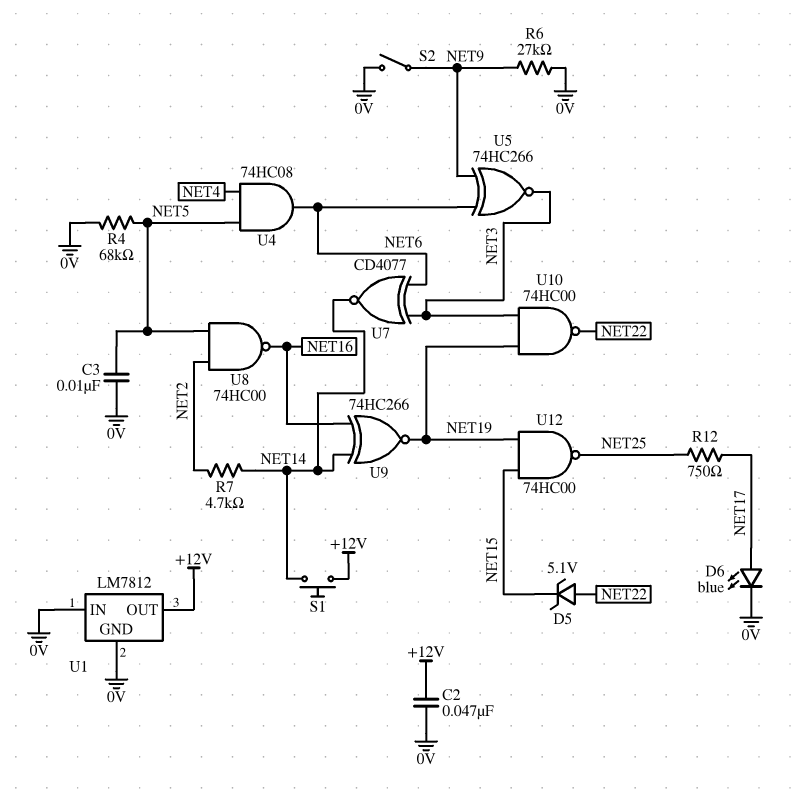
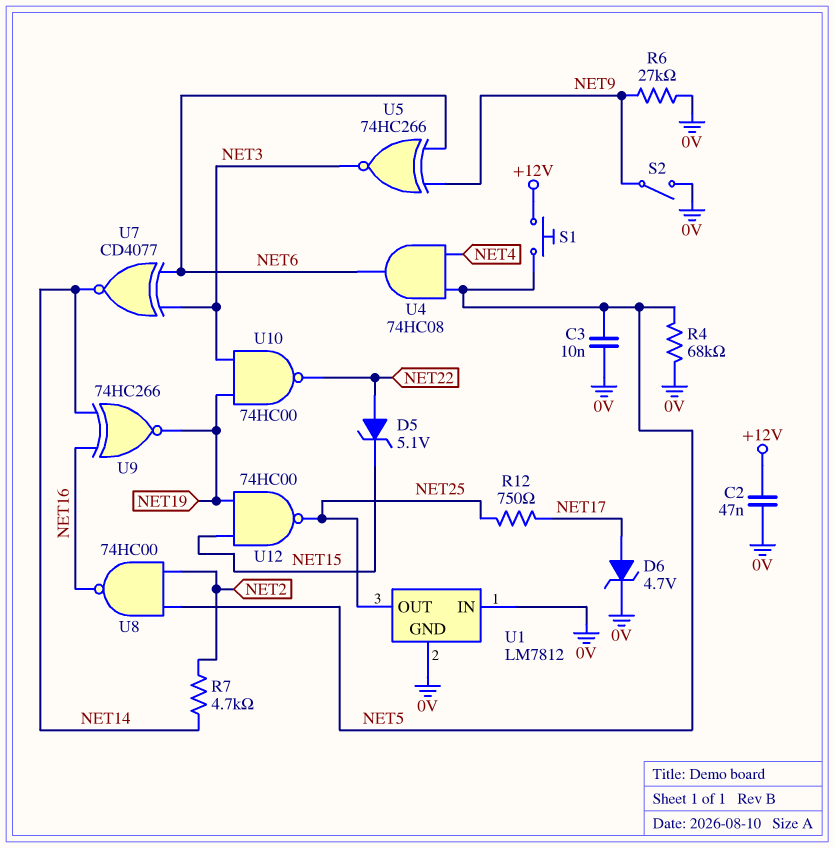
D6: LED blue (A NET17, K 0V) -> zener 4.7V (A NET17, K 0V)
S1: button (+12V, NET14) -> button (+12V, NET5)
U1 pin OUT: +12V -> NET25

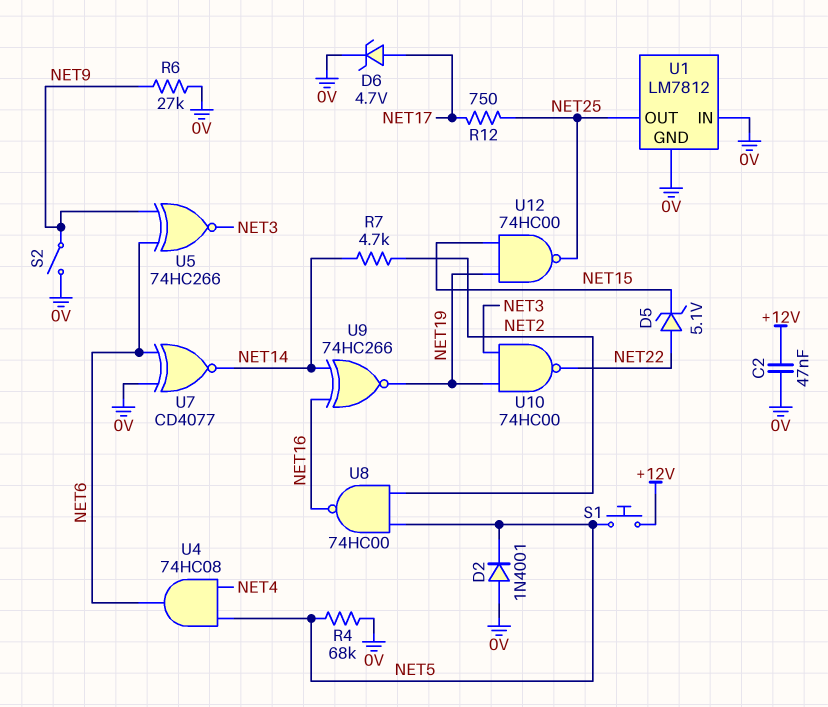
C3: 10nF (0V, NET5) -> none
D2: none -> diode 1N4001 (A 0V, K NET5)
U7: XNOR CD4077 (in NET3, in NET6, out NET14) -> XNOR CD4077 (in 0V, in NET6, out NET14)

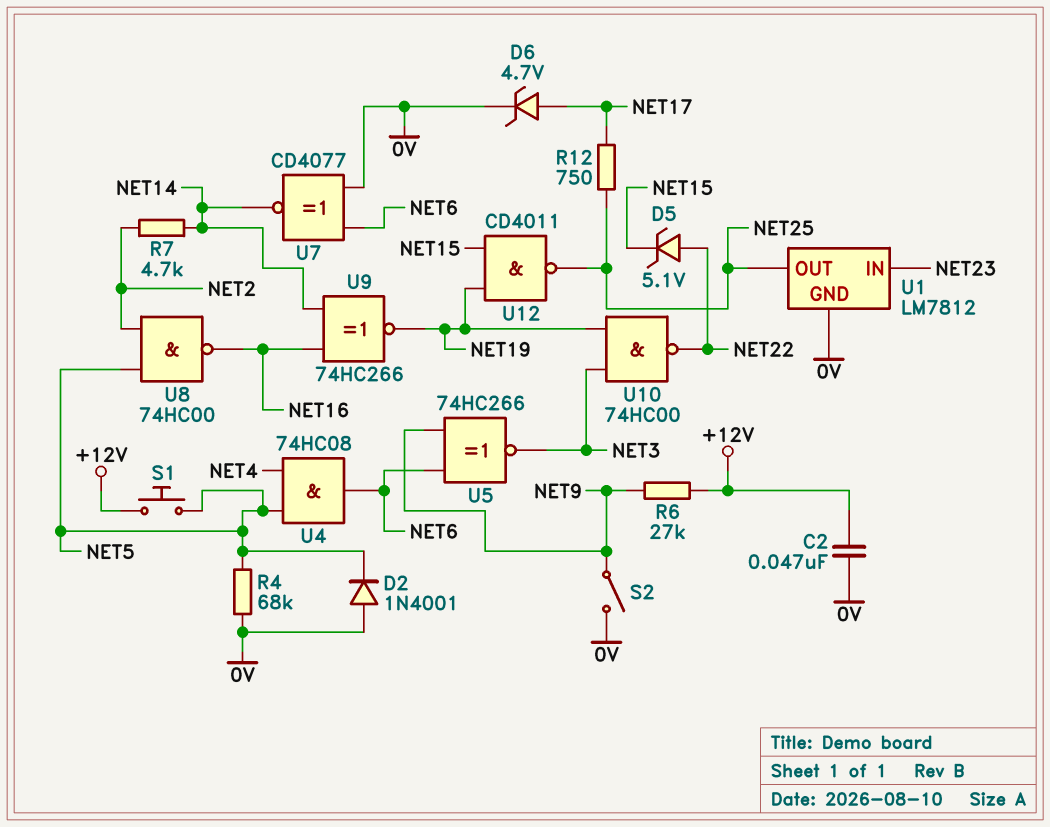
R6: 27k (0V, NET9) -> 27k (+12V, NET9)
U1 pin IN: 0V -> NET23
U12: NAND 74HC00 (in NET15, in NET19, out NET25) -> NAND CD4011 (in NET15, in NET19, out NET25)

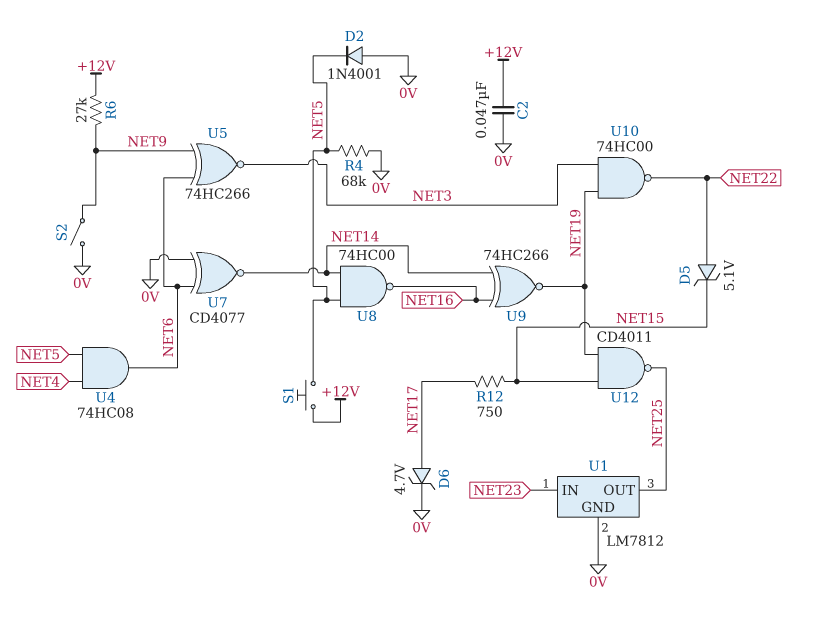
R7: 4.7k (NET2, NET14) -> none
R12: 750 (NET17, NET25) -> 750 (NET15, NET17)
U8: NAND 74HC00 (in NET2, in NET5, out NET16) -> NAND 74HC00 (in NET5, in NET14, out NET16)

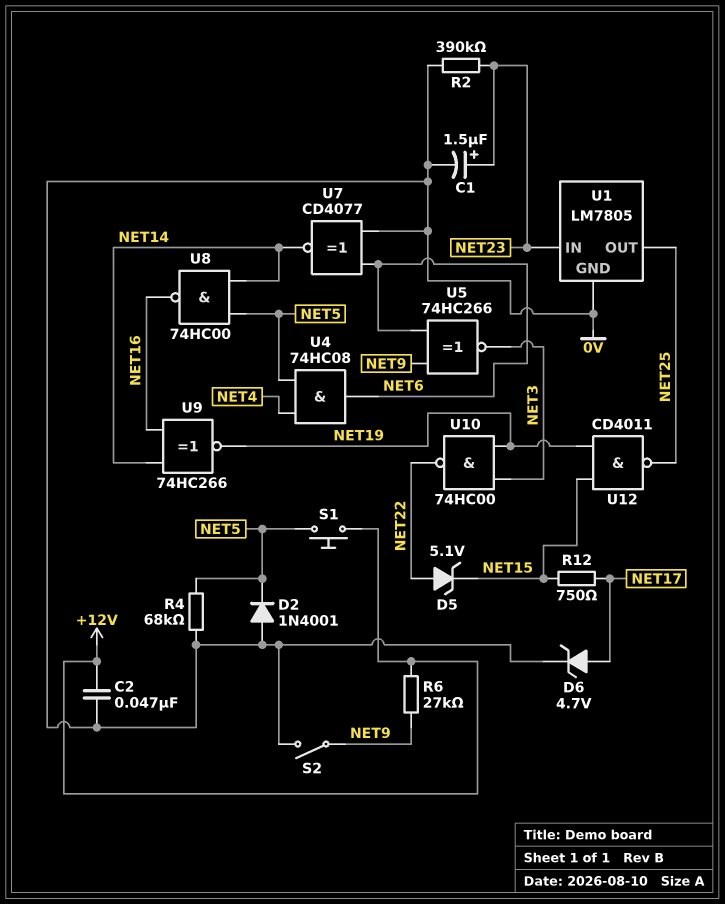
C1: none -> 1.5uF (plus NET23, minus 0V)
R2: none -> 390k (0V, NET23)
U1: LM7812 -> LM7805

